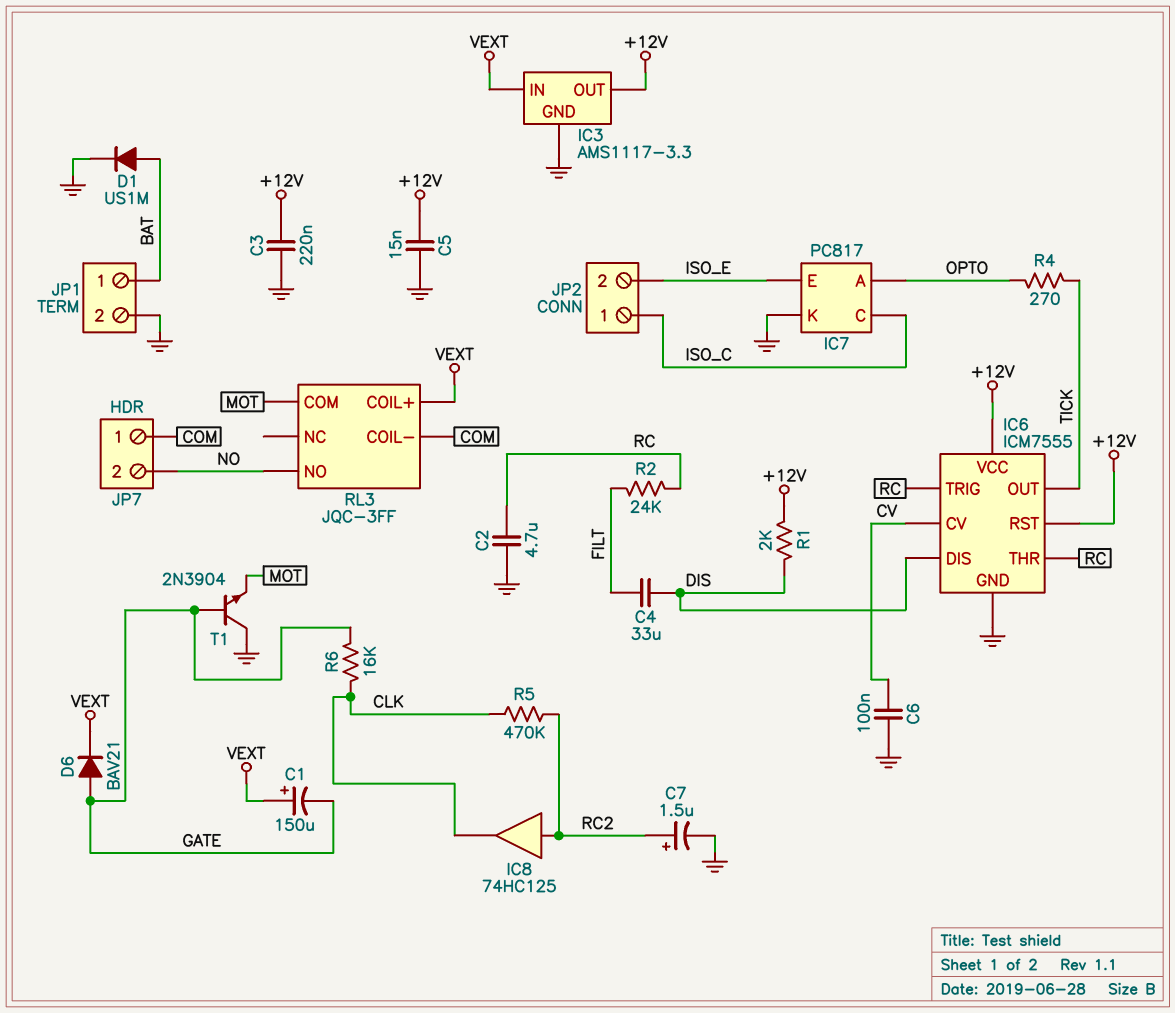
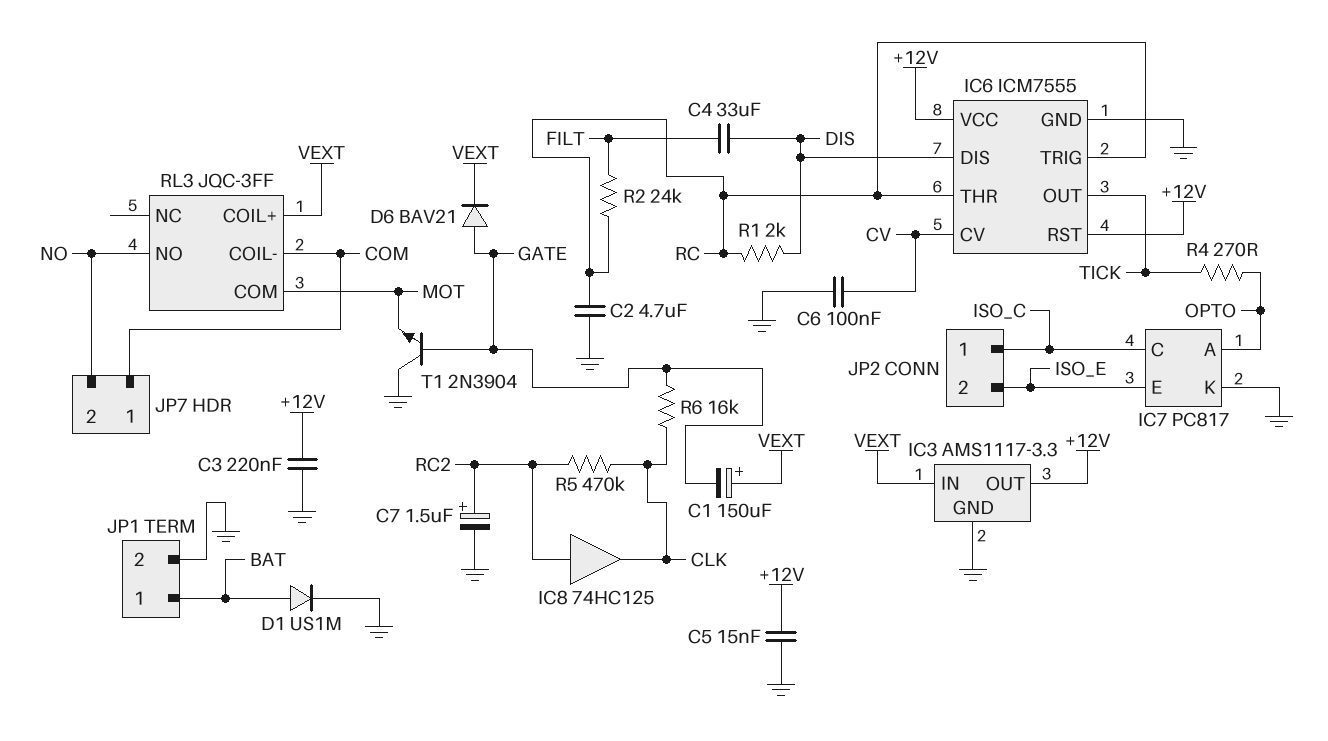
R1: 2k (+12V, DIS) -> 2k (DIS, RC)

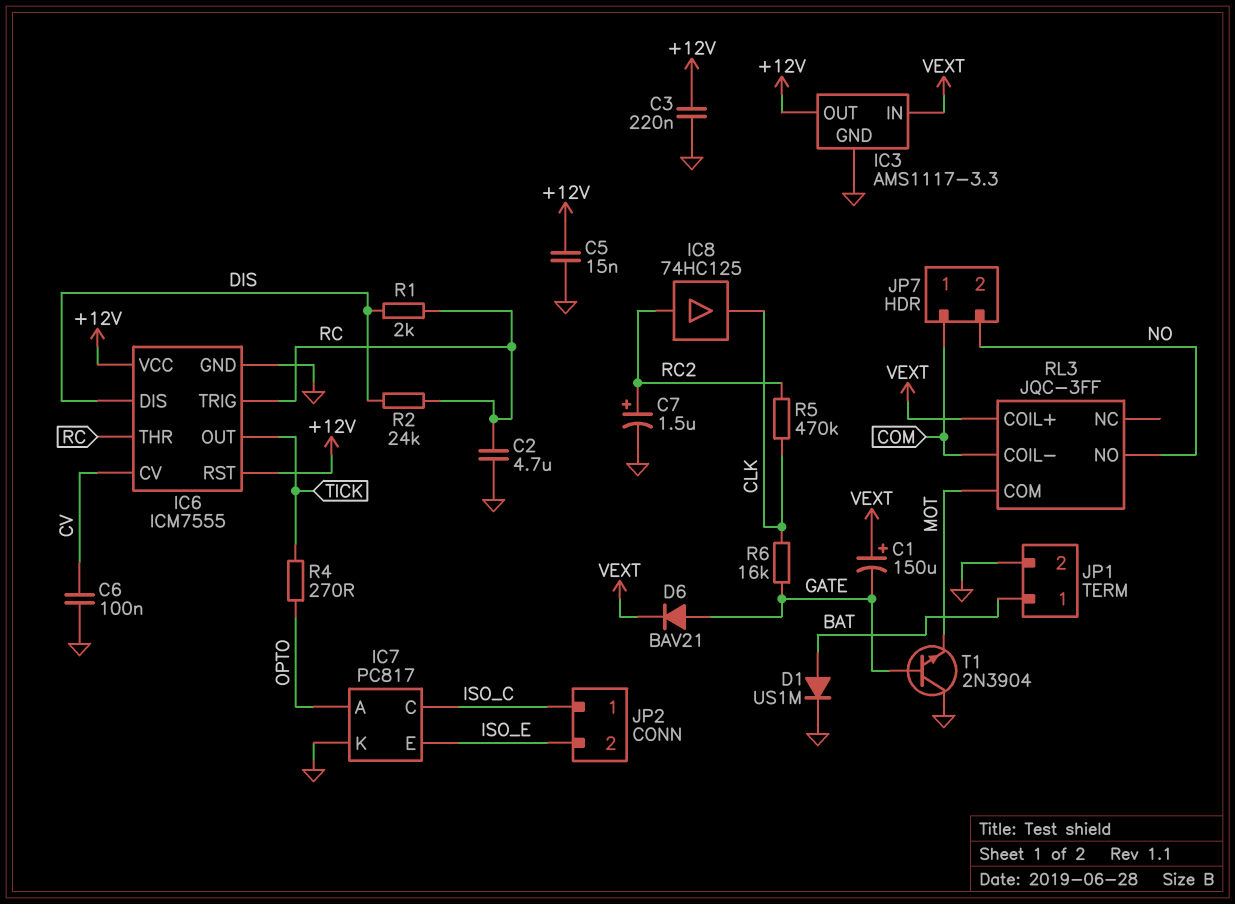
C4: 33uF (DIS, FILT) -> none
R2: 24k (FILT, RC) -> 24k (DIS, RC)

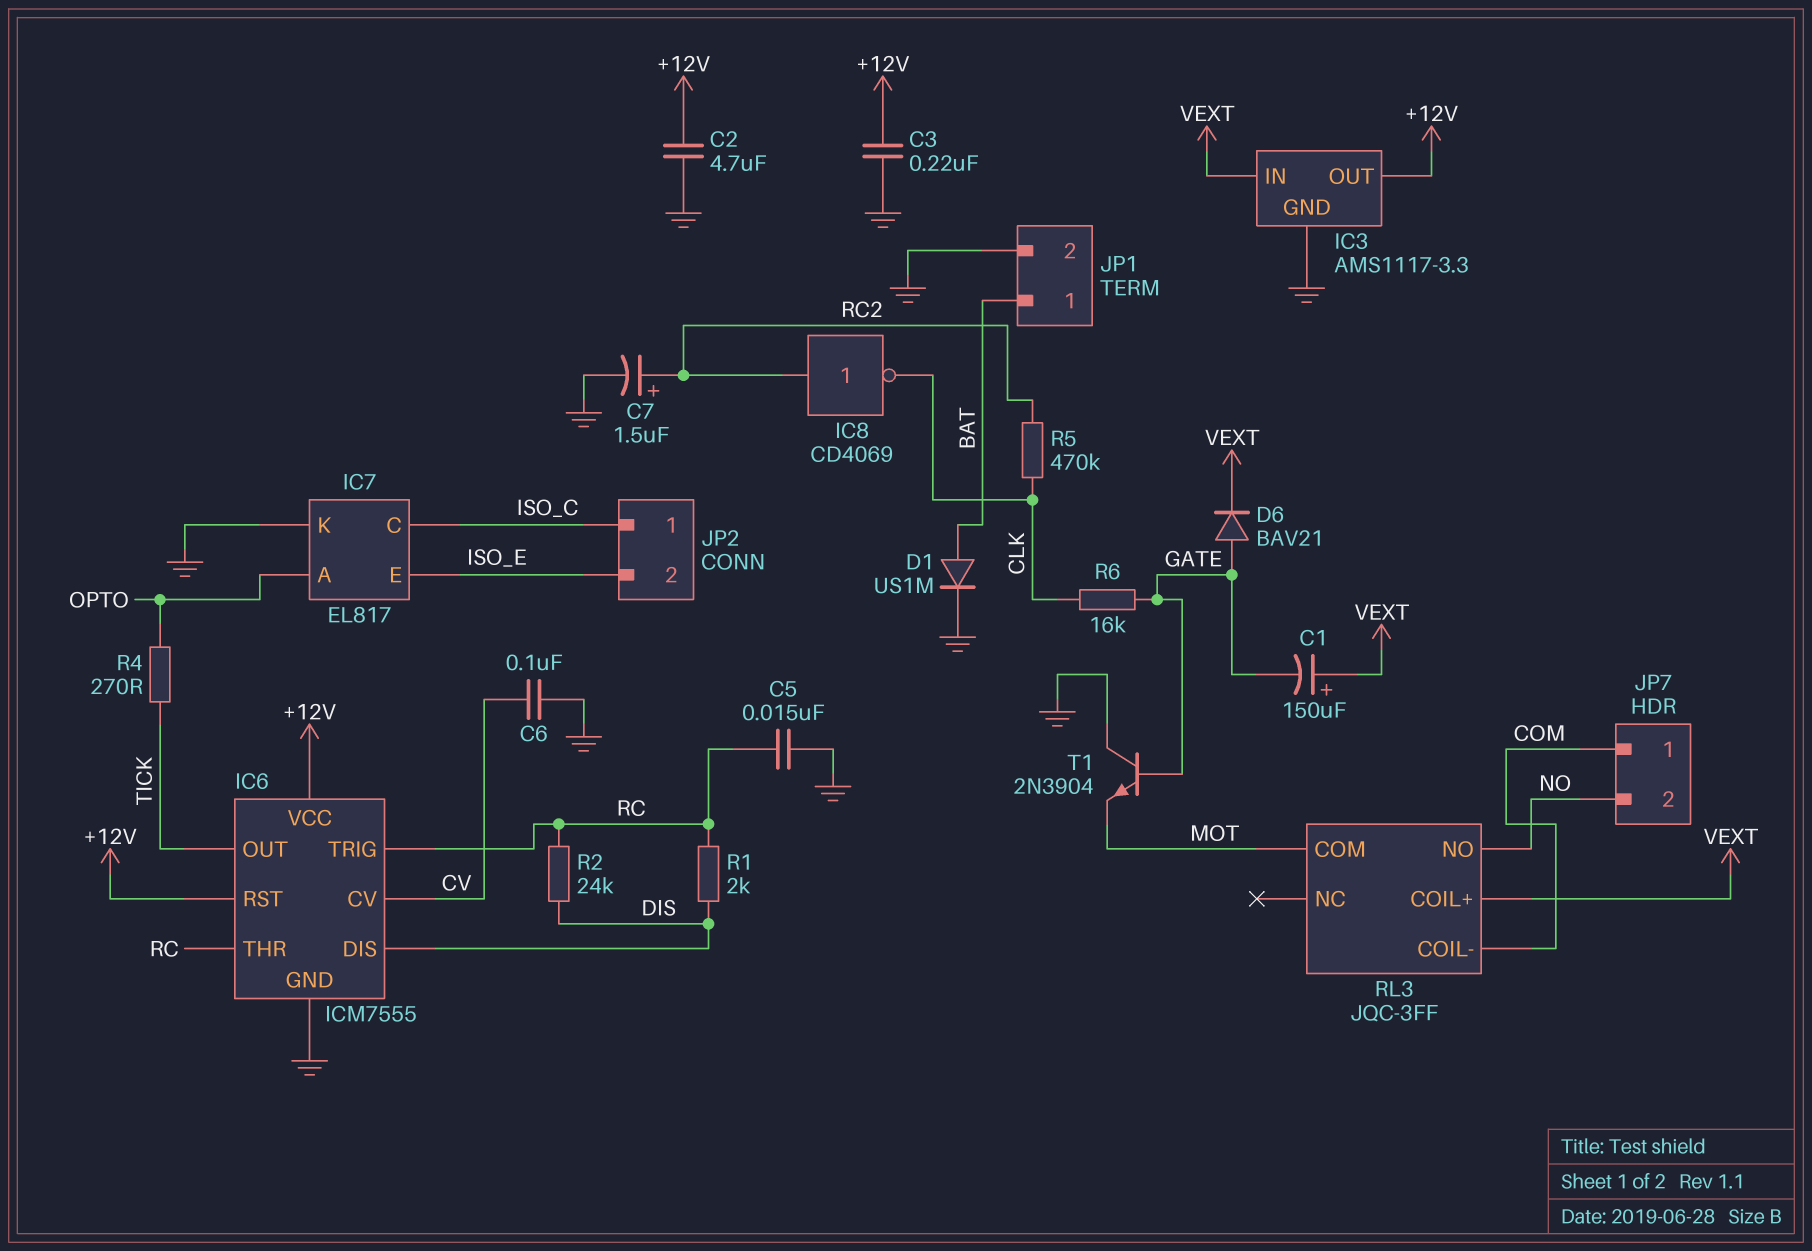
C2: 4.7uF (GND, RC) -> 4.7uF (+12V, GND)
C5: 15nF (+12V, GND) -> 15nF (GND, RC)
IC7: PC817 -> EL817
IC8: buffer 74HC125 (in RC2, out CLK) -> NOT CD4069 (in RC2, out CLK)

